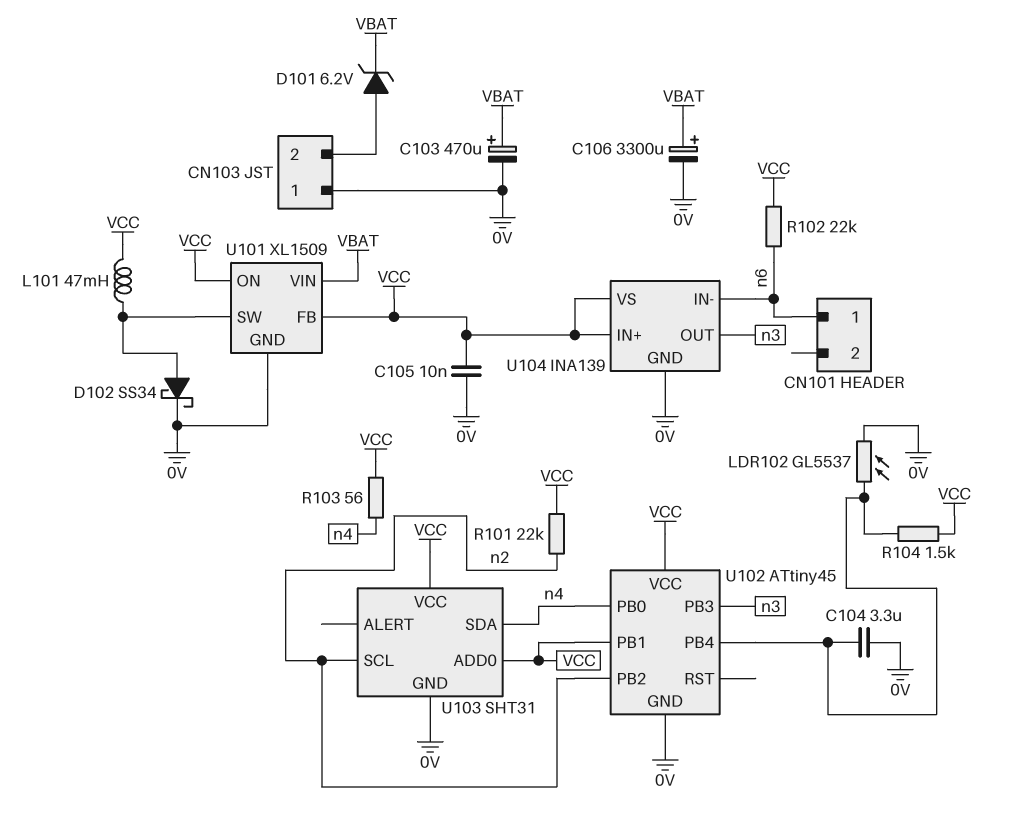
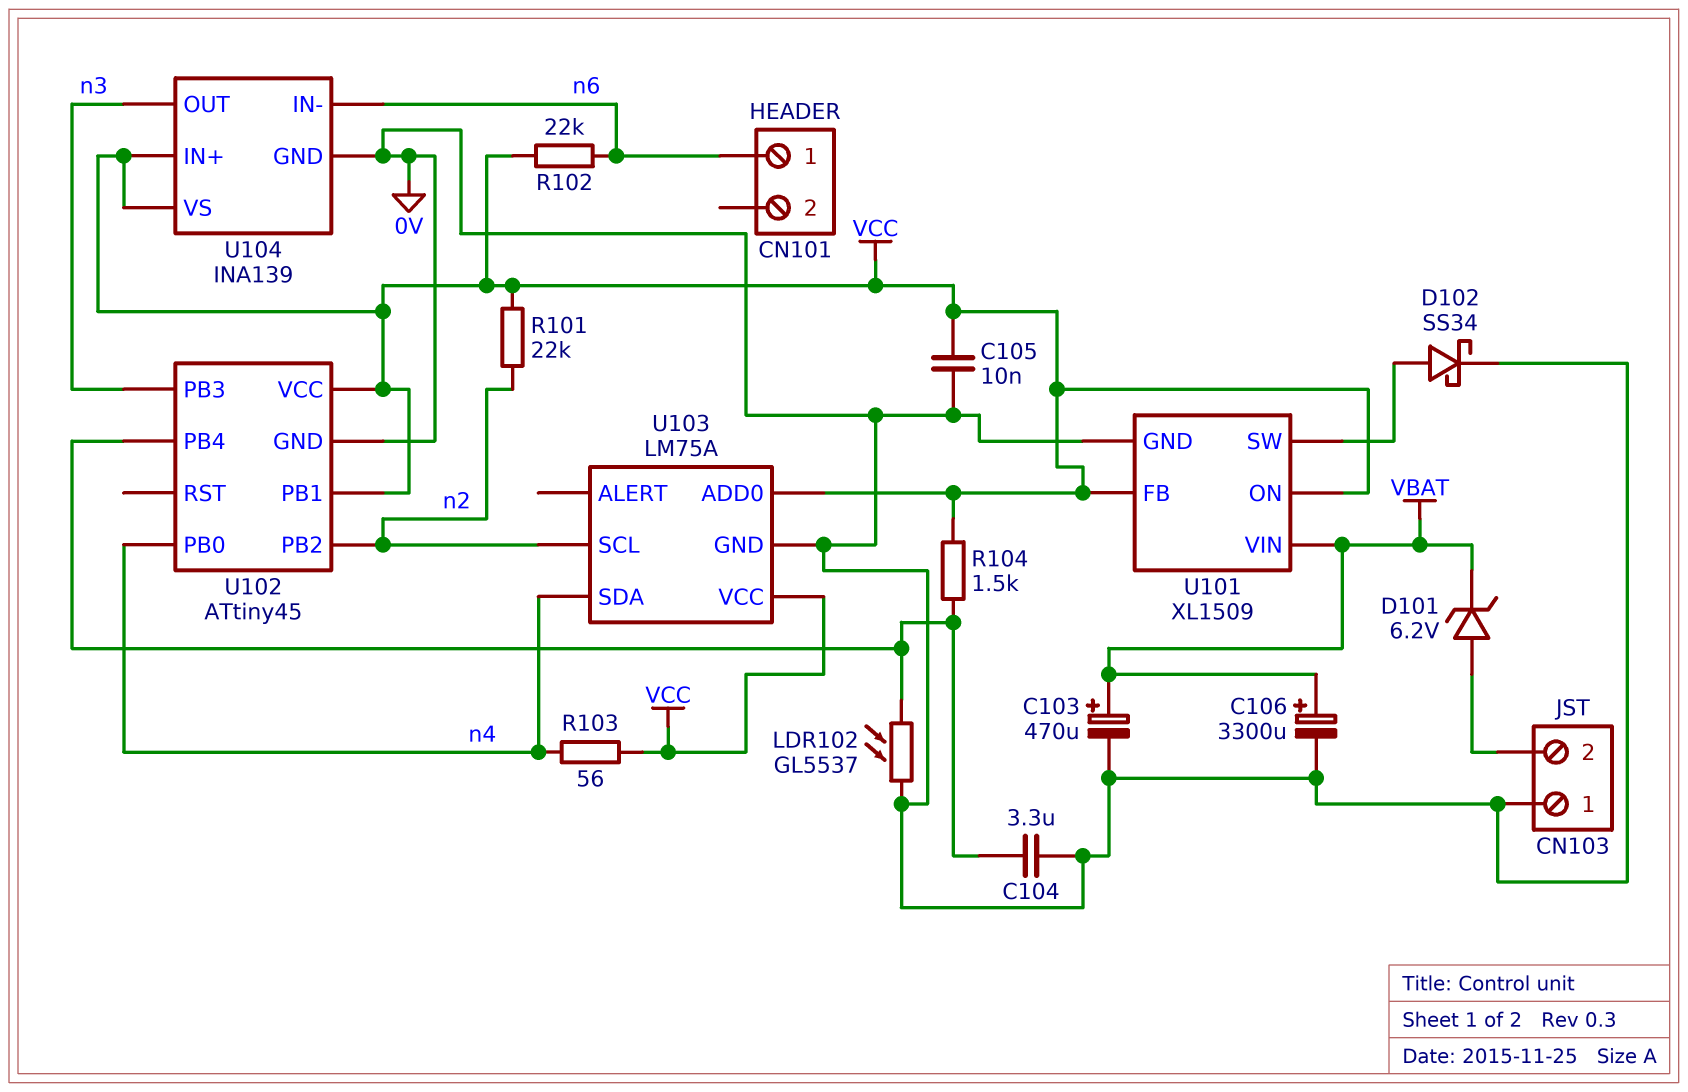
L101: 47mH (U101/SW, VCC) -> none
U103: SHT31 -> LM75A

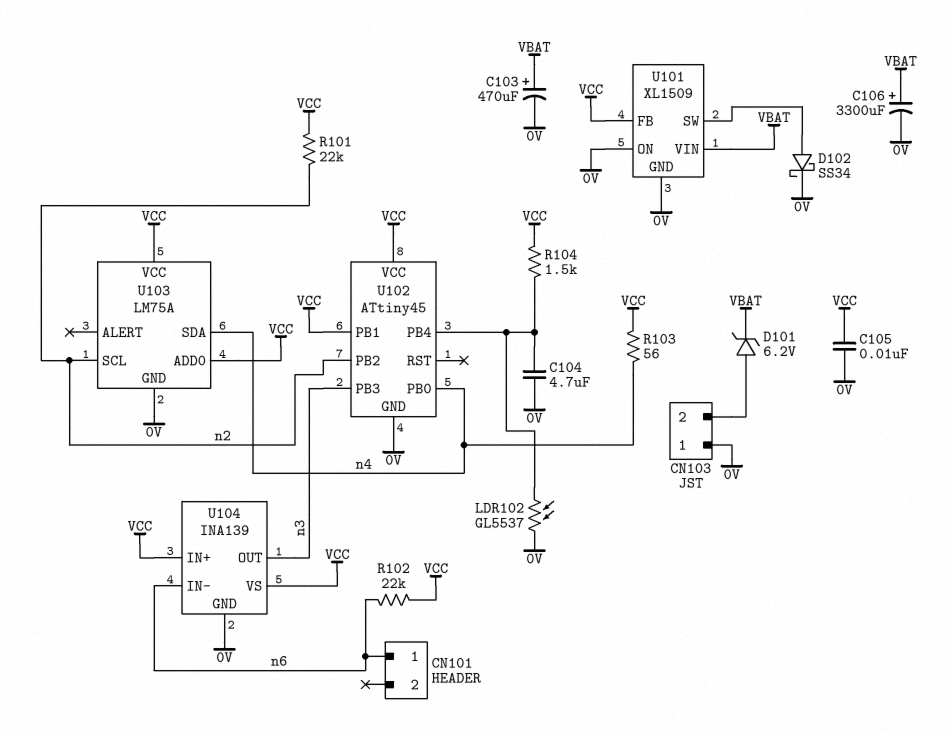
C104: 3.3uF (0V, U102/PB4) -> 4.7uF (0V, U102/PB4)
U101 pin ON: VCC -> 0V

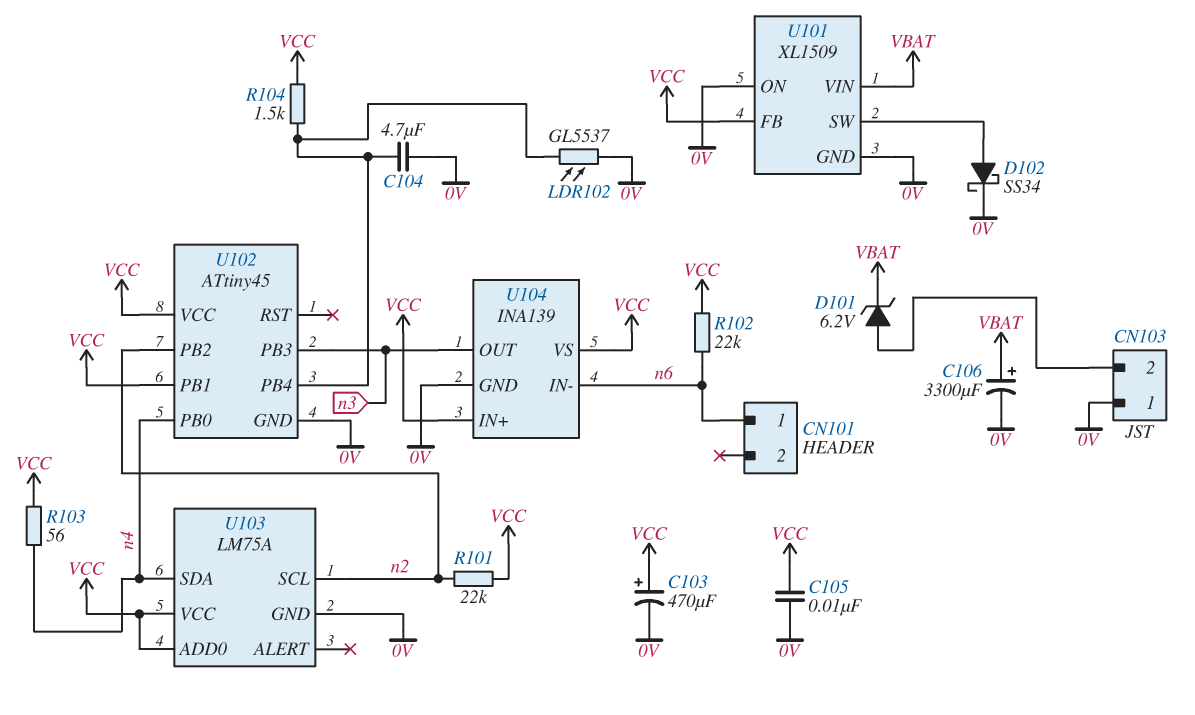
C103: 470uF (plus VBAT, minus 0V) -> 470uF (plus VCC, minus 0V)

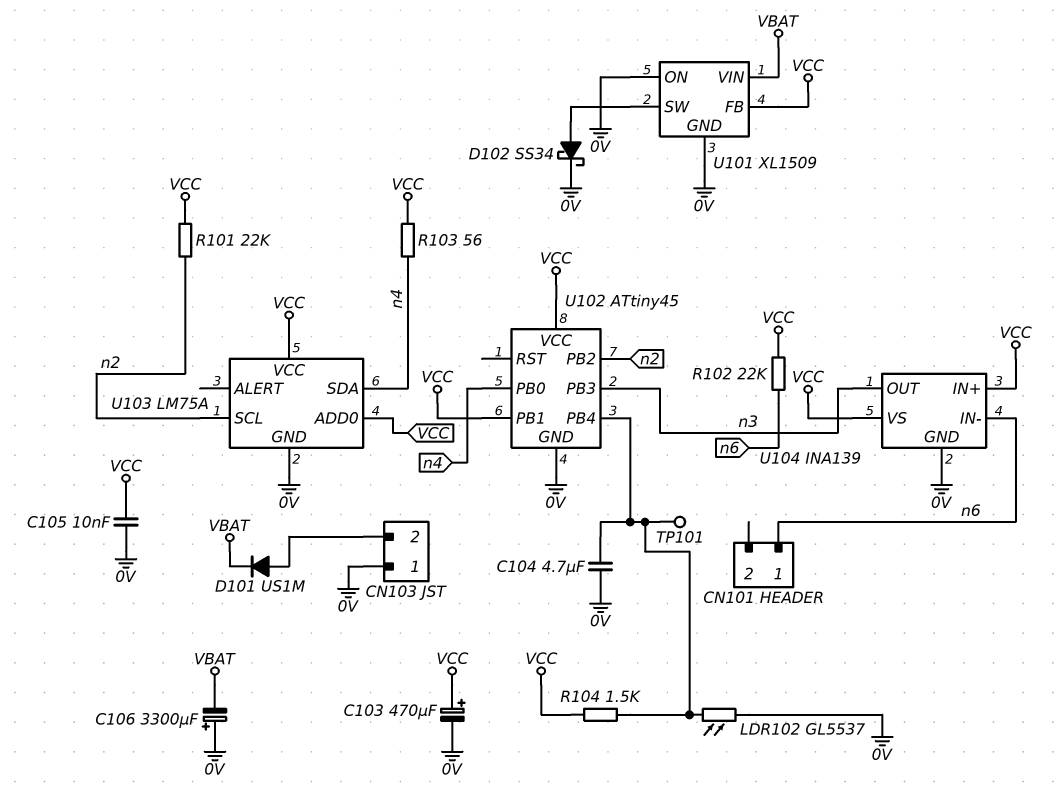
C106: 3300uF (plus VBAT, minus 0V) -> 3300uF (plus 0V, minus VBAT)
D101: zener 6.2V (A CN103/2, K VBAT) -> diode US1M (A CN103/2, K VBAT)
TP101: none -> test point (U102/PB4)

